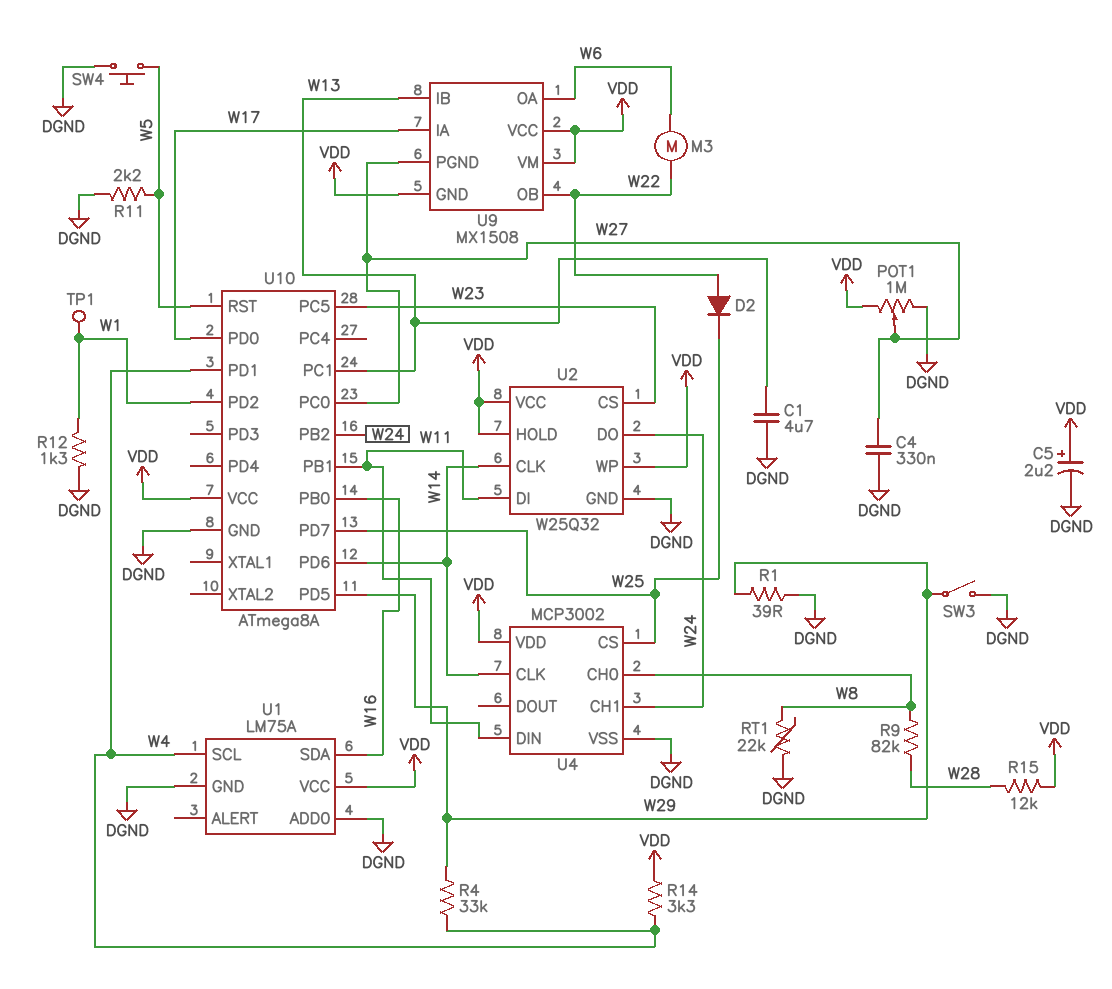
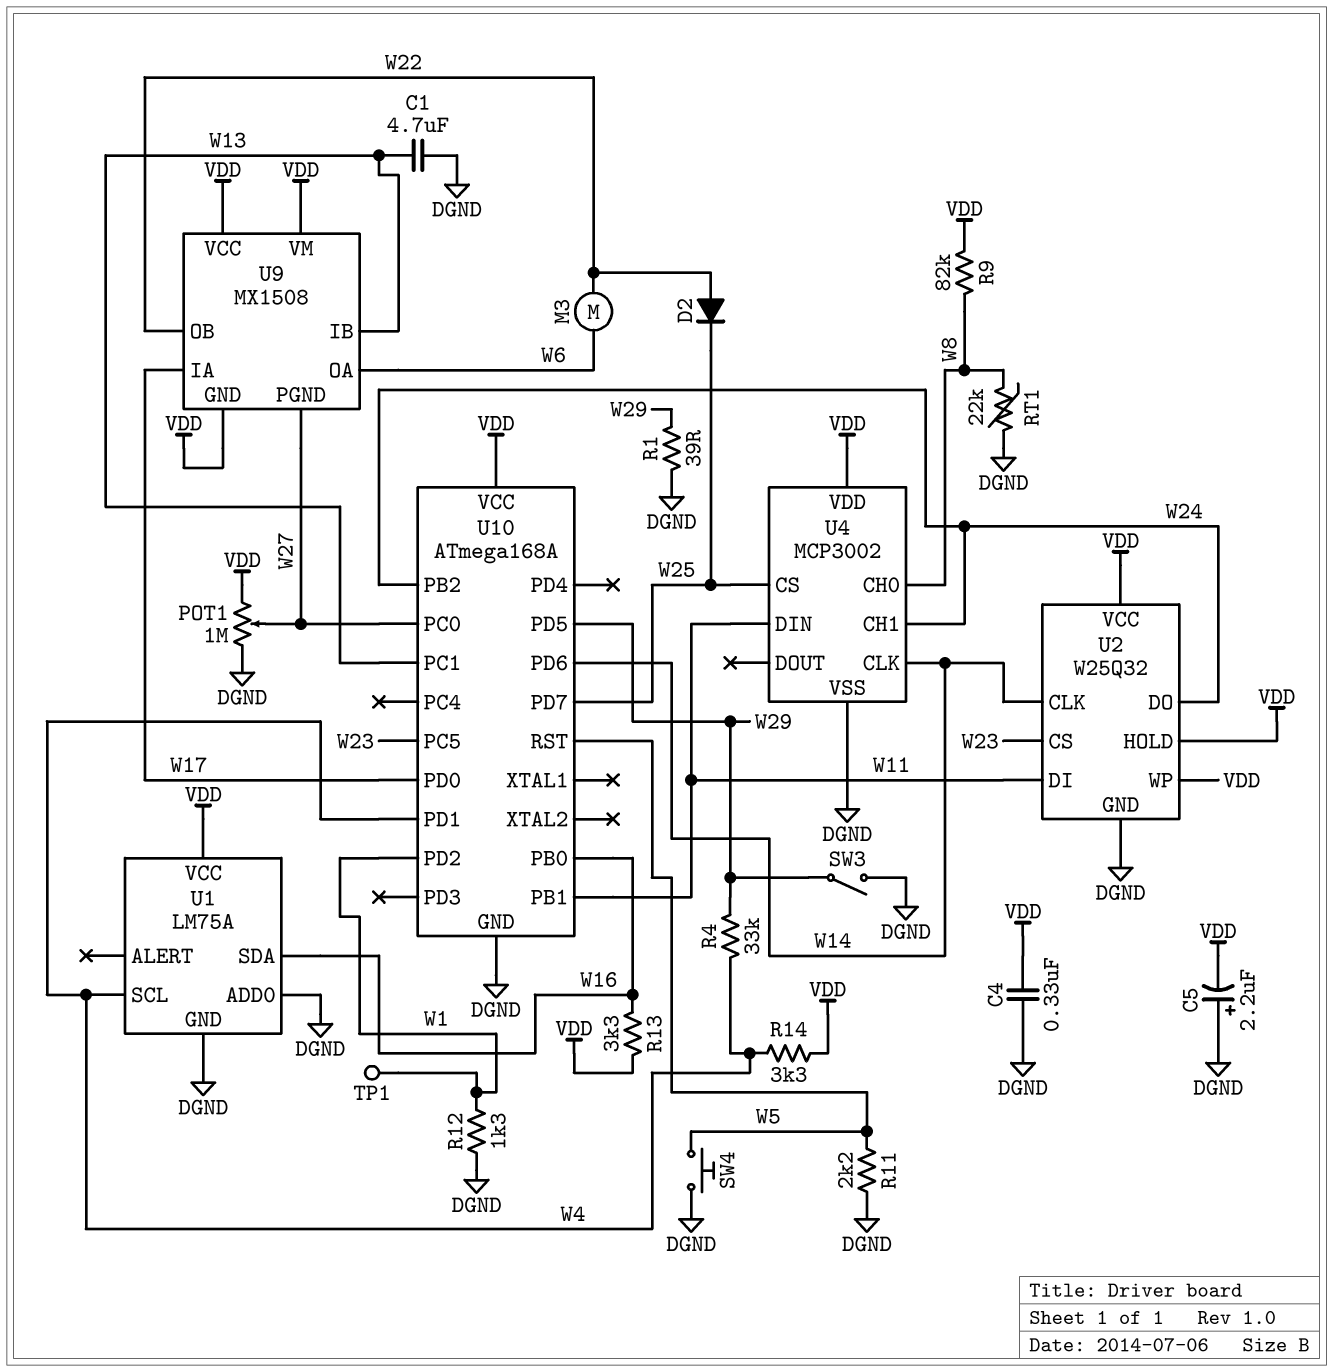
C4: 330nF (DGND, W27) -> 330nF (DGND, VDD)
C5: 2.2uF (plus VDD, minus DGND) -> 2.2uF (plus DGND, minus VDD)
R9: 82k (W8, W28) -> 82k (VDD, W8)
R13: none -> 3.3k (VDD, W16)
R15: 12k (VDD, W28) -> none
U10: ATmega8A -> ATmega168A

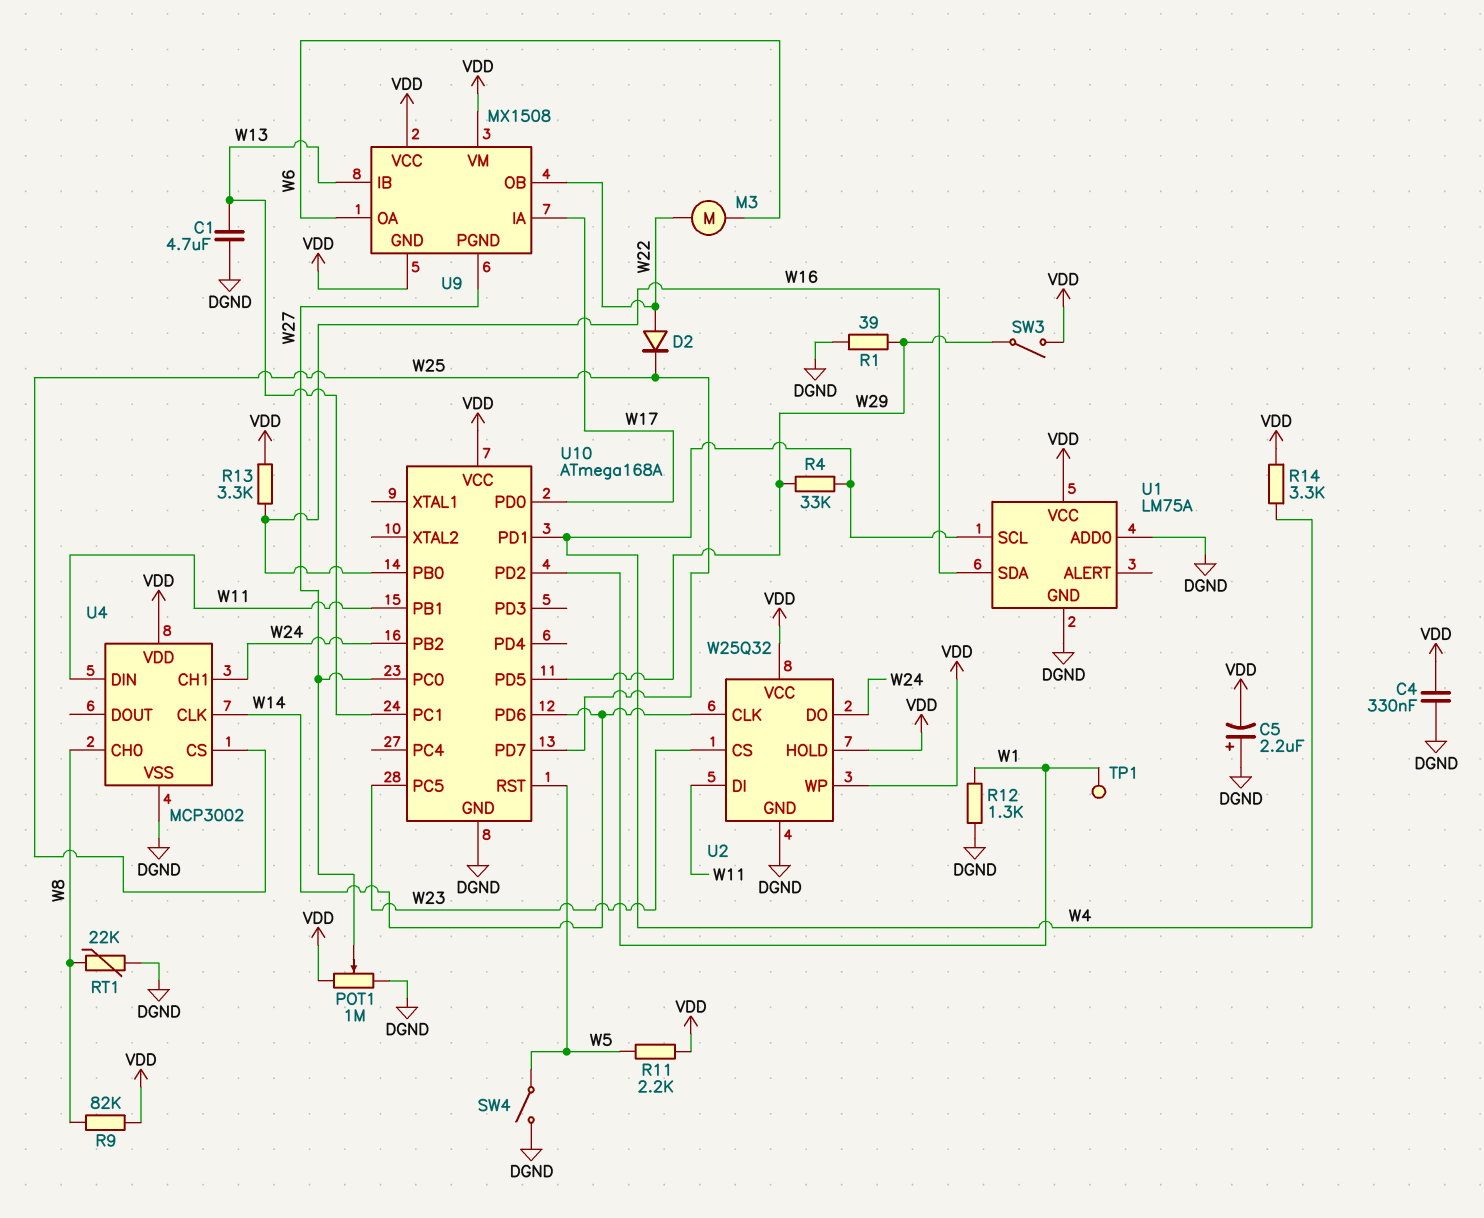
R11: 2.2k (DGND, W5) -> 2.2k (VDD, W5)
SW3: switch (DGND, W29) -> switch (VDD, W29)
SW4: button (DGND, W5) -> switch (DGND, W5)

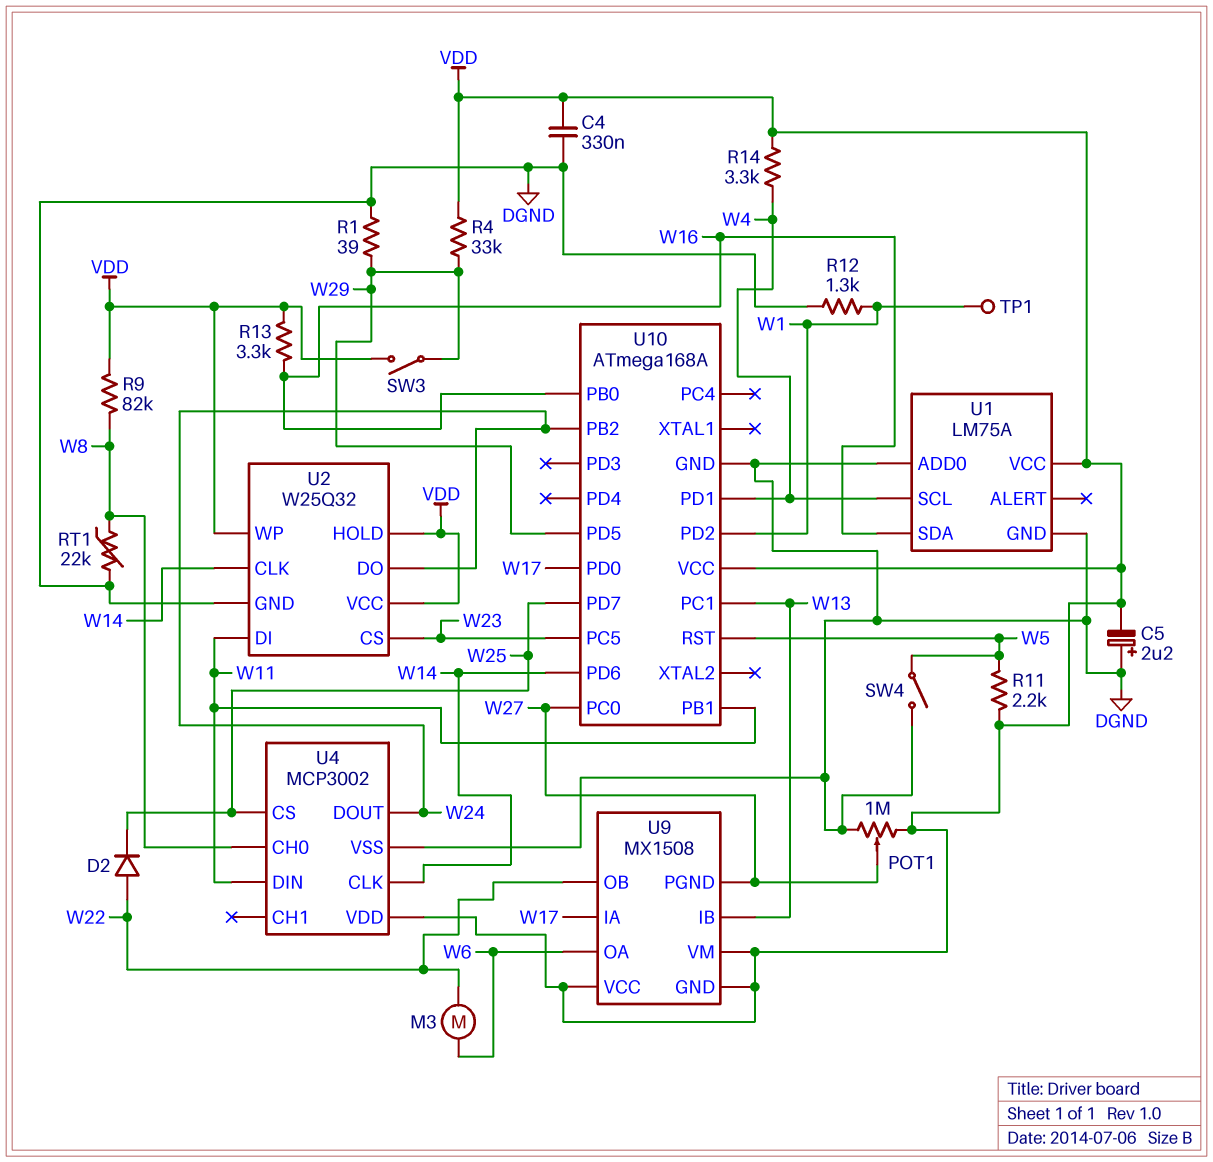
C1: 4.7uF (DGND, W13) -> none
R4: 33k (W4, W29) -> 33k (VDD, W29)
U4 pin CH1: W24 -> none
U4 pin DOUT: none -> W24

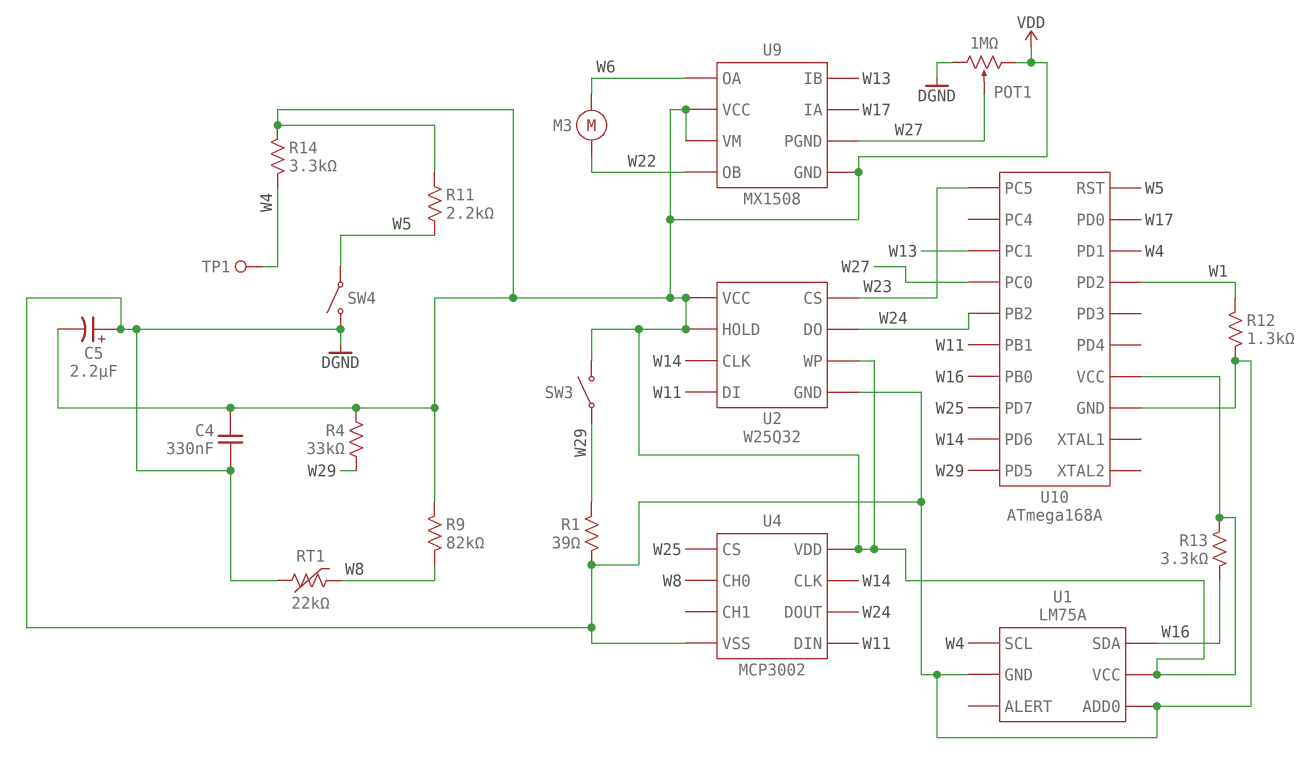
D2: diode (A W22, K W25) -> none
TP1: test point (W1) -> test point (W4)

